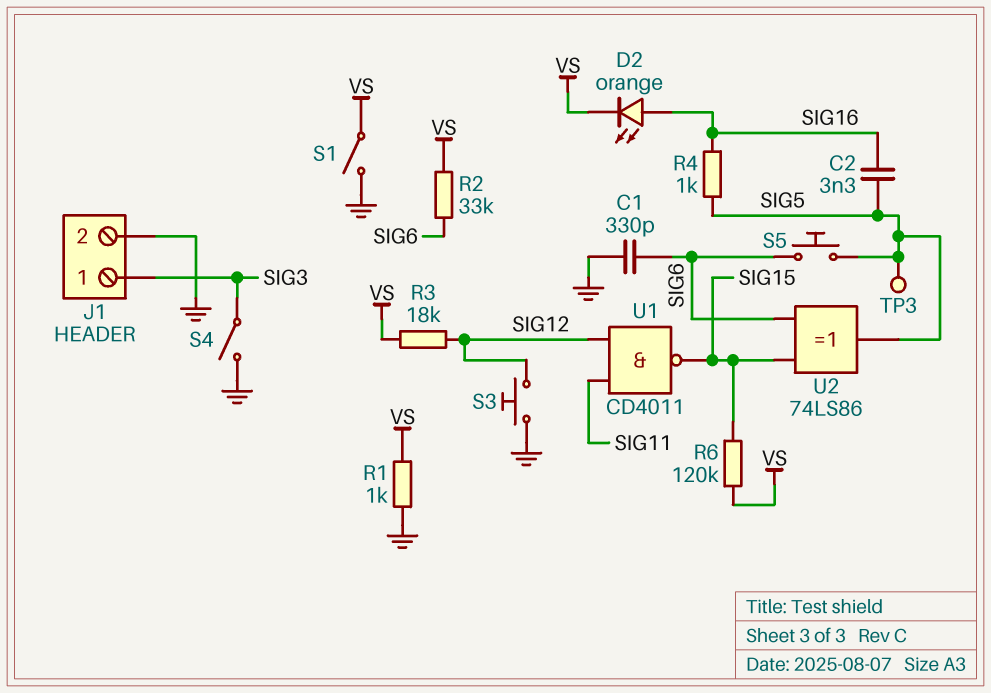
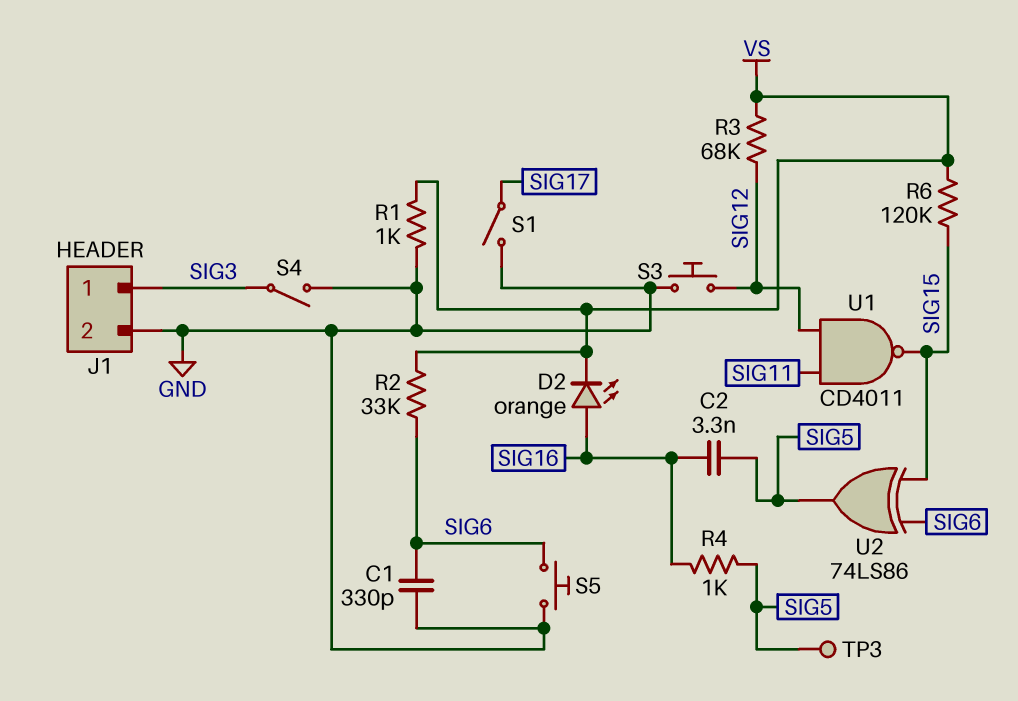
R3: 18k (SIG12, VS) -> 68k (SIG12, VS)
S1: switch (GND, VS) -> switch (GND, SIG17)
S5: button (SIG5, SIG6) -> button (GND, SIG6)

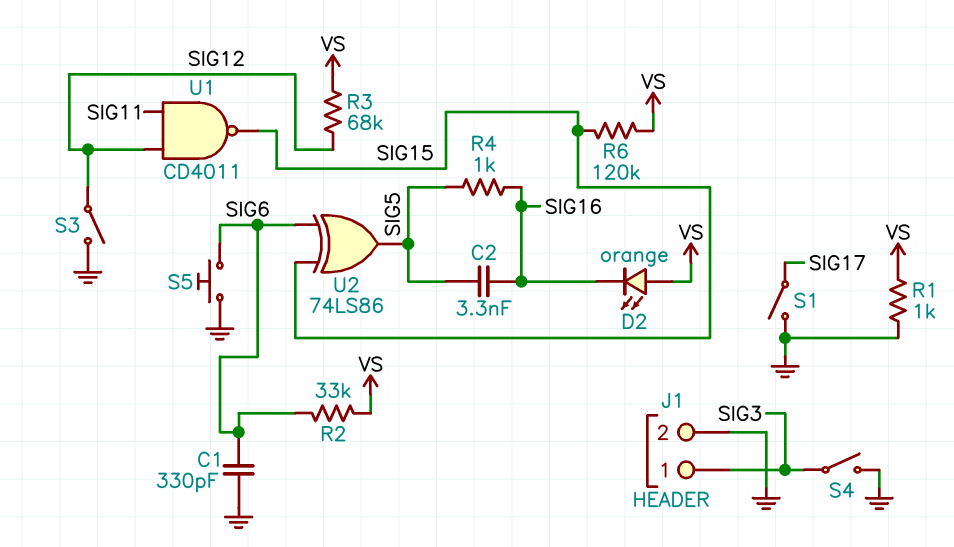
D2: LED orange (A SIG16, K VS) -> LED orange (A VS, K SIG16)
S3: button (GND, SIG12) -> switch (GND, SIG12)
TP3: test point (SIG5) -> none

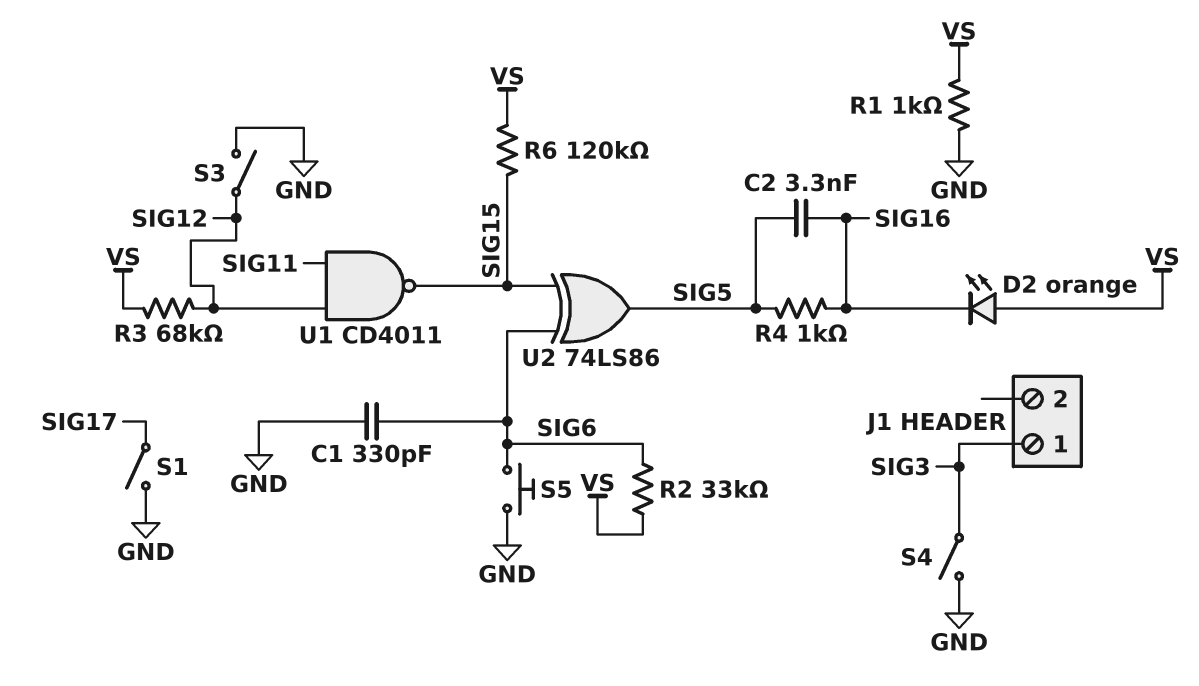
J1 pin 2: GND -> none

